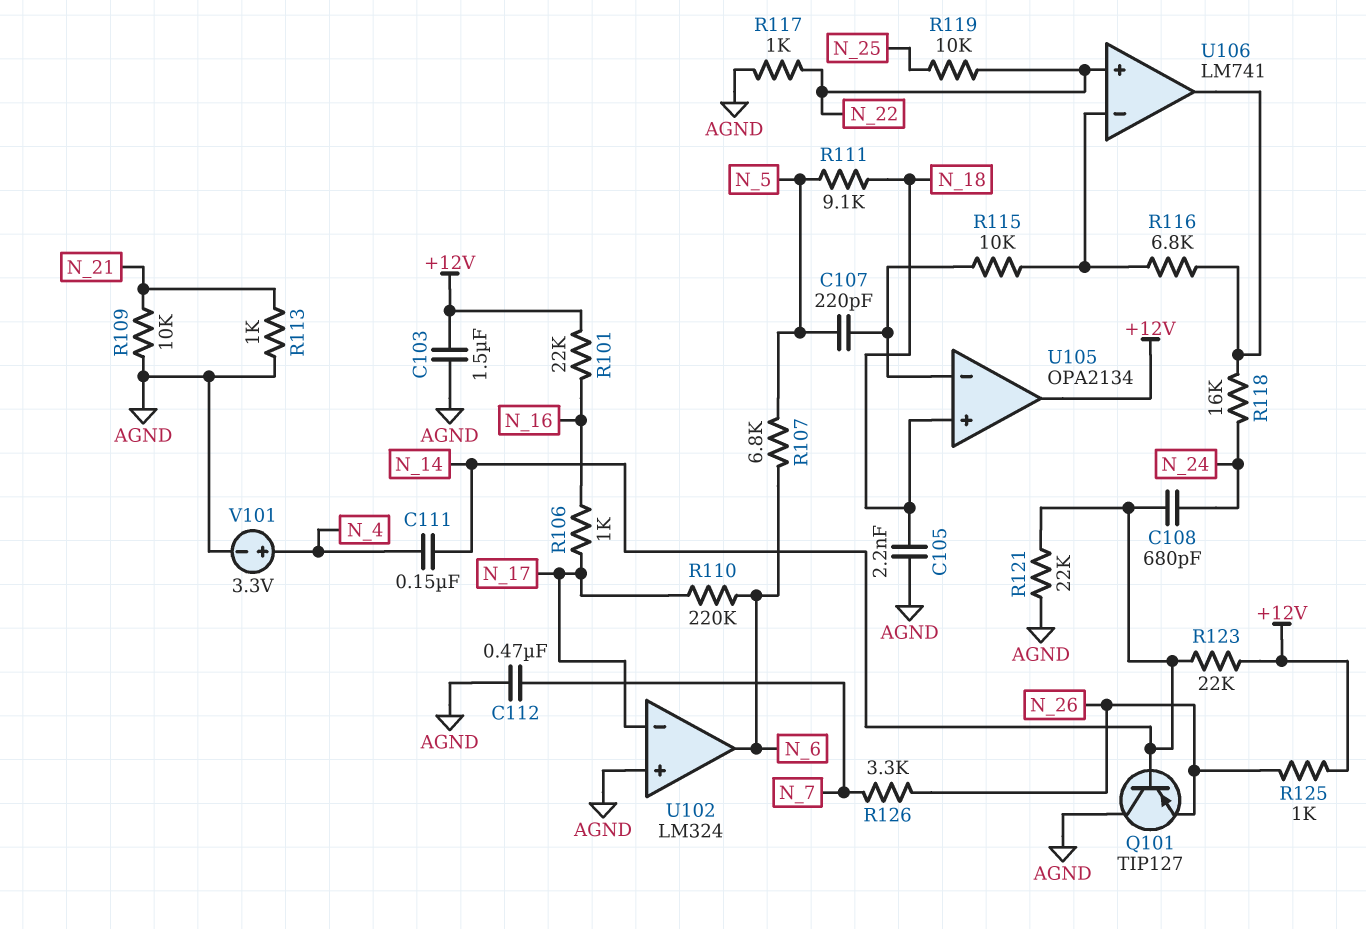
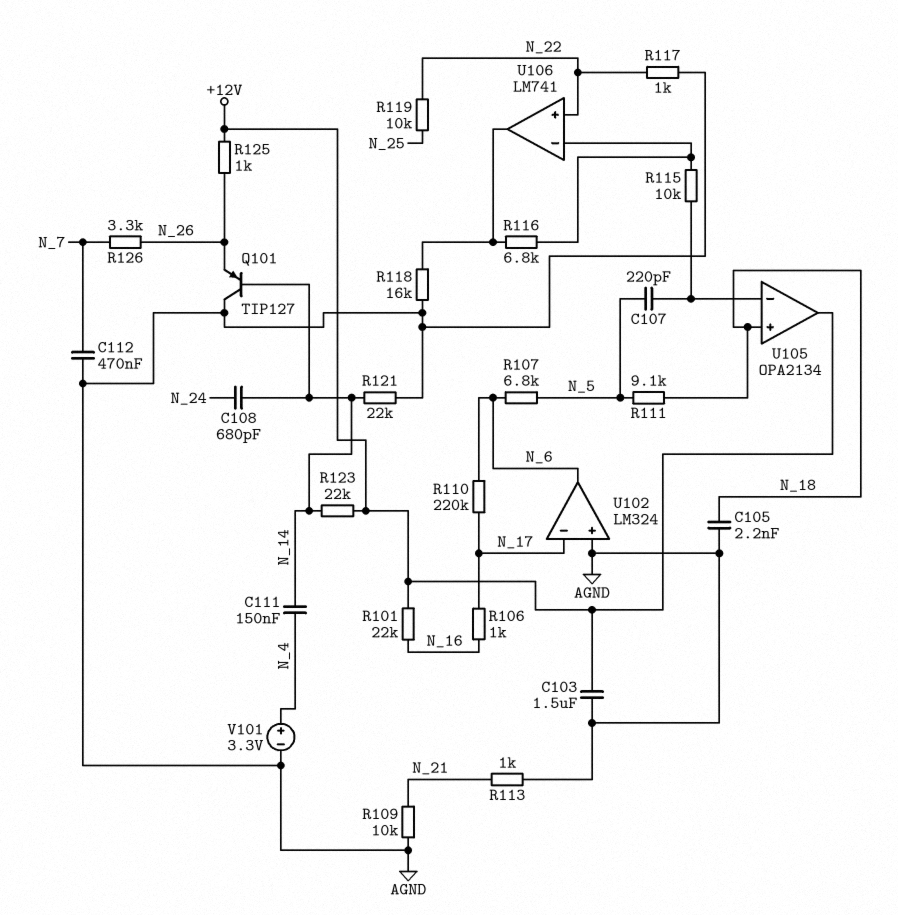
R118: 16k (N_24, U106/out) -> 16k (AGND, U106/out)

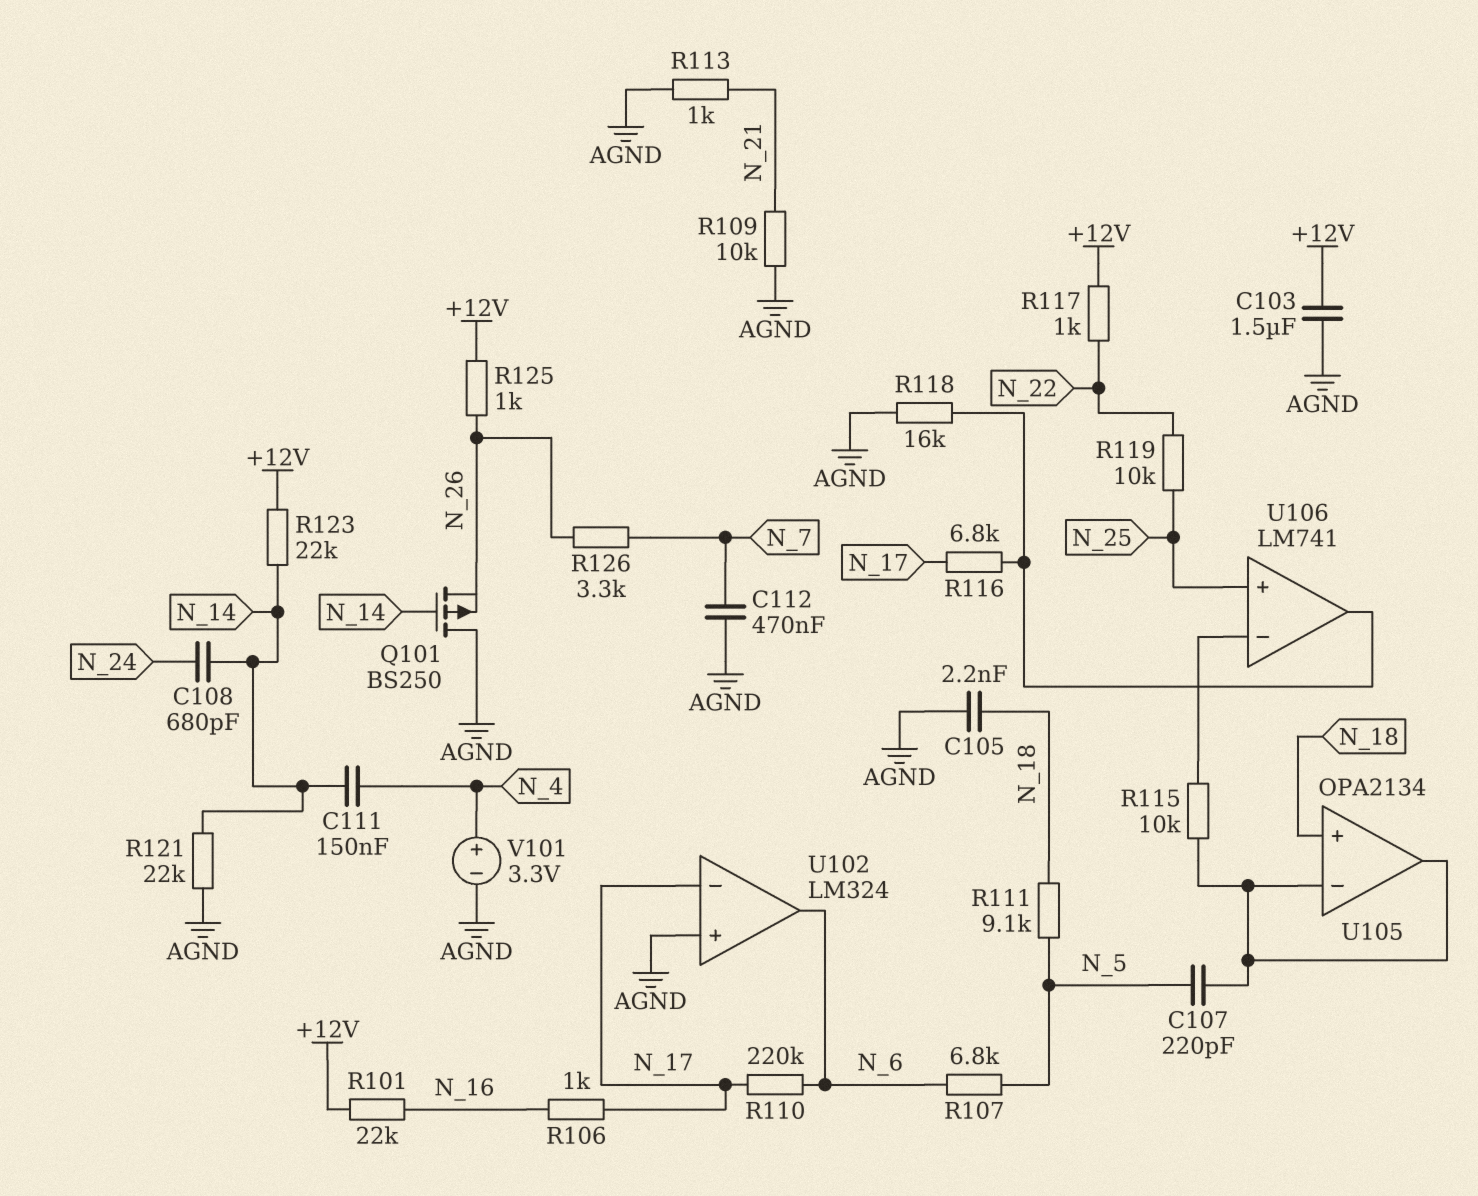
Q101: PNP TIP127 (B N_14, C AGND, E N_26) -> PMOS BS250 (G N_14, D AGND, S N_26)
R116: 6.8k (U106/in-, U106/out) -> 6.8k (N_17, U106/out)
R117: 1k (AGND, N_22) -> 1k (+12V, N_22)
U105 pin out: +12V -> U105/in-
U106 pin in+: N_22 -> N_25

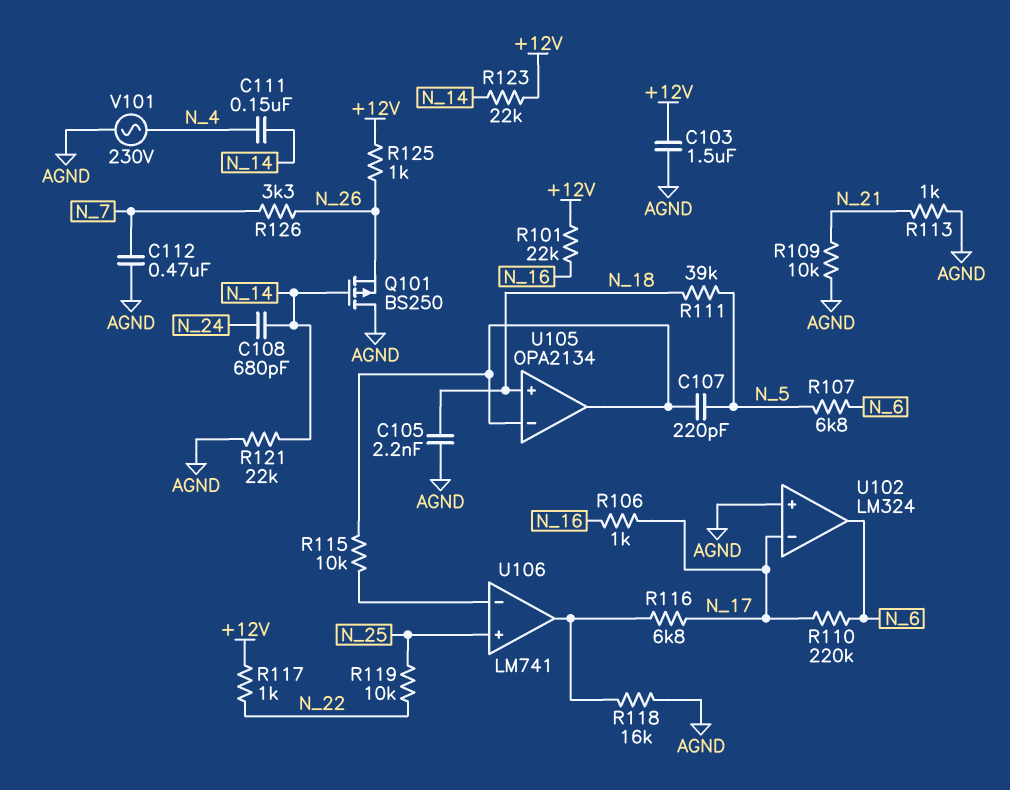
R111: 9.1k (N_5, N_18) -> 39k (N_5, N_18)
V101: 3.3V (plus N_4, minus AGND) -> AC 230V (AGND, N_4)

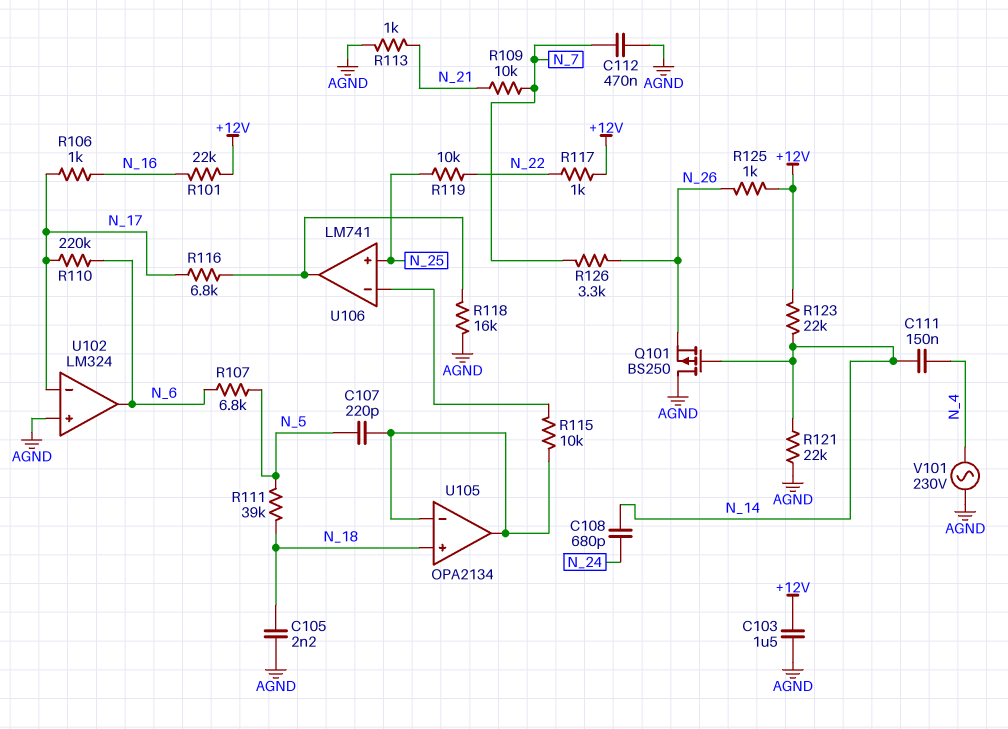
R109: 10k (AGND, N_21) -> 10k (N_7, N_21)

